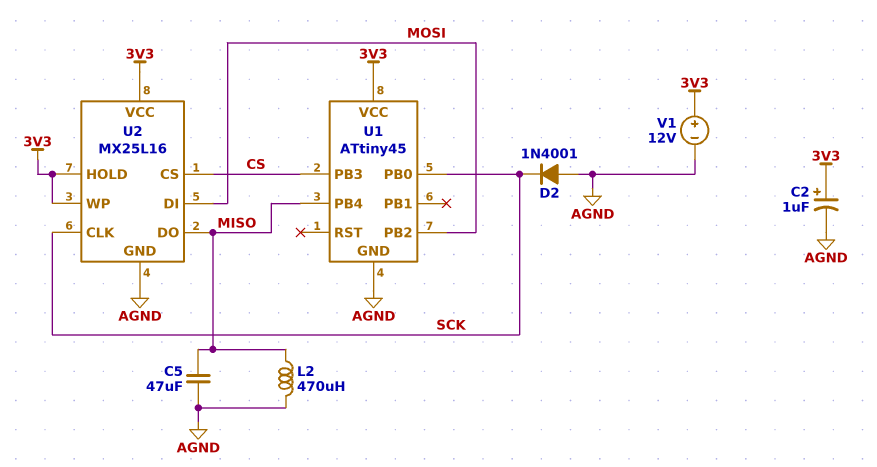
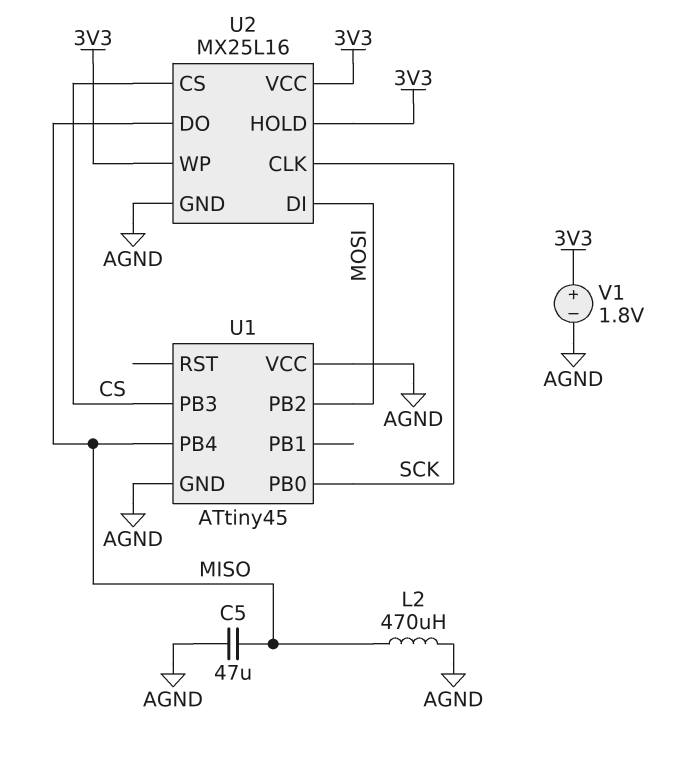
C2: 1uF (plus 3V3, minus AGND) -> none
D2: diode 1N4001 (A AGND, K SCK) -> none
U1 pin VCC: 3V3 -> AGND
V1: 12V (plus 3V3, minus AGND) -> 1.8V (plus 3V3, minus AGND)

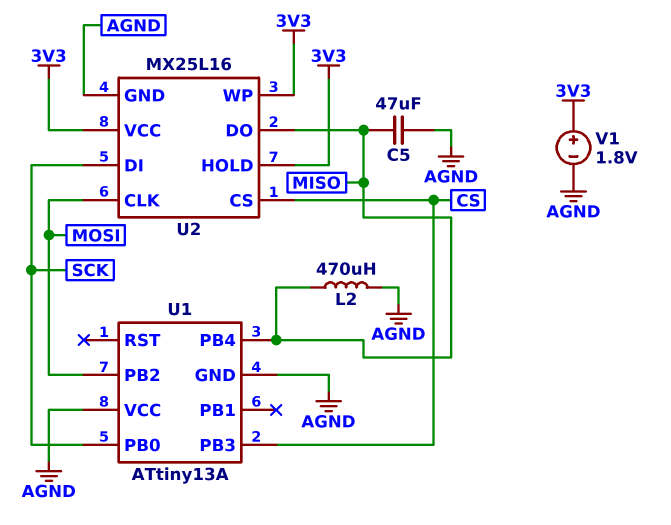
U1: ATtiny45 -> ATtiny13A
U2 pin CLK: SCK -> MOSI
U2 pin DI: MOSI -> SCK

